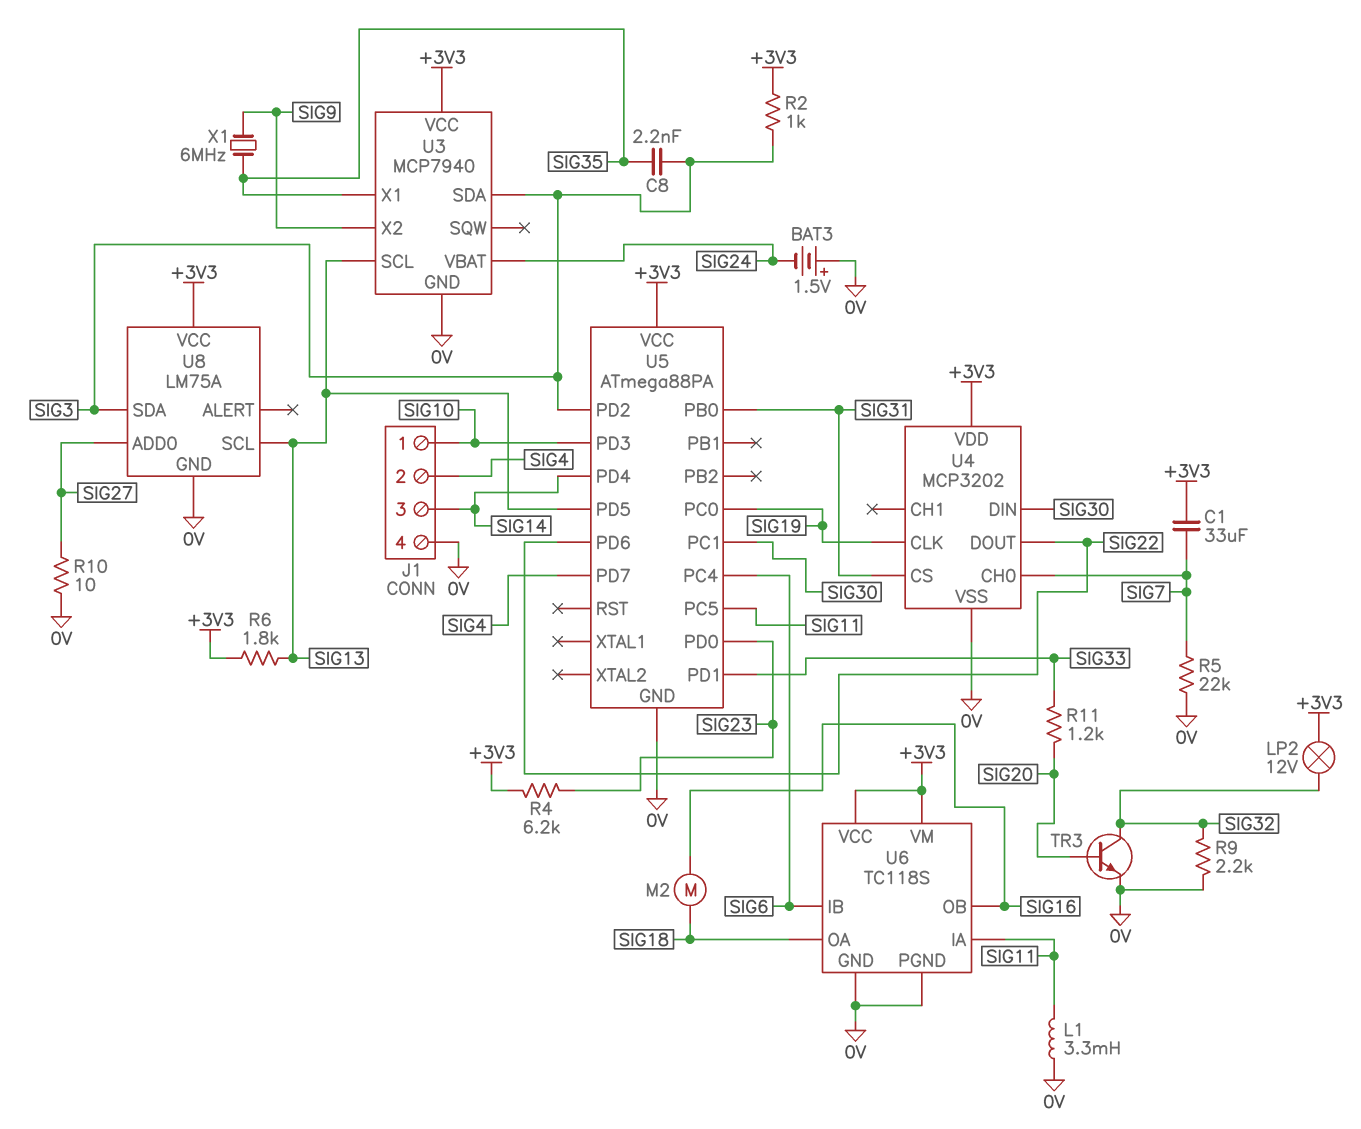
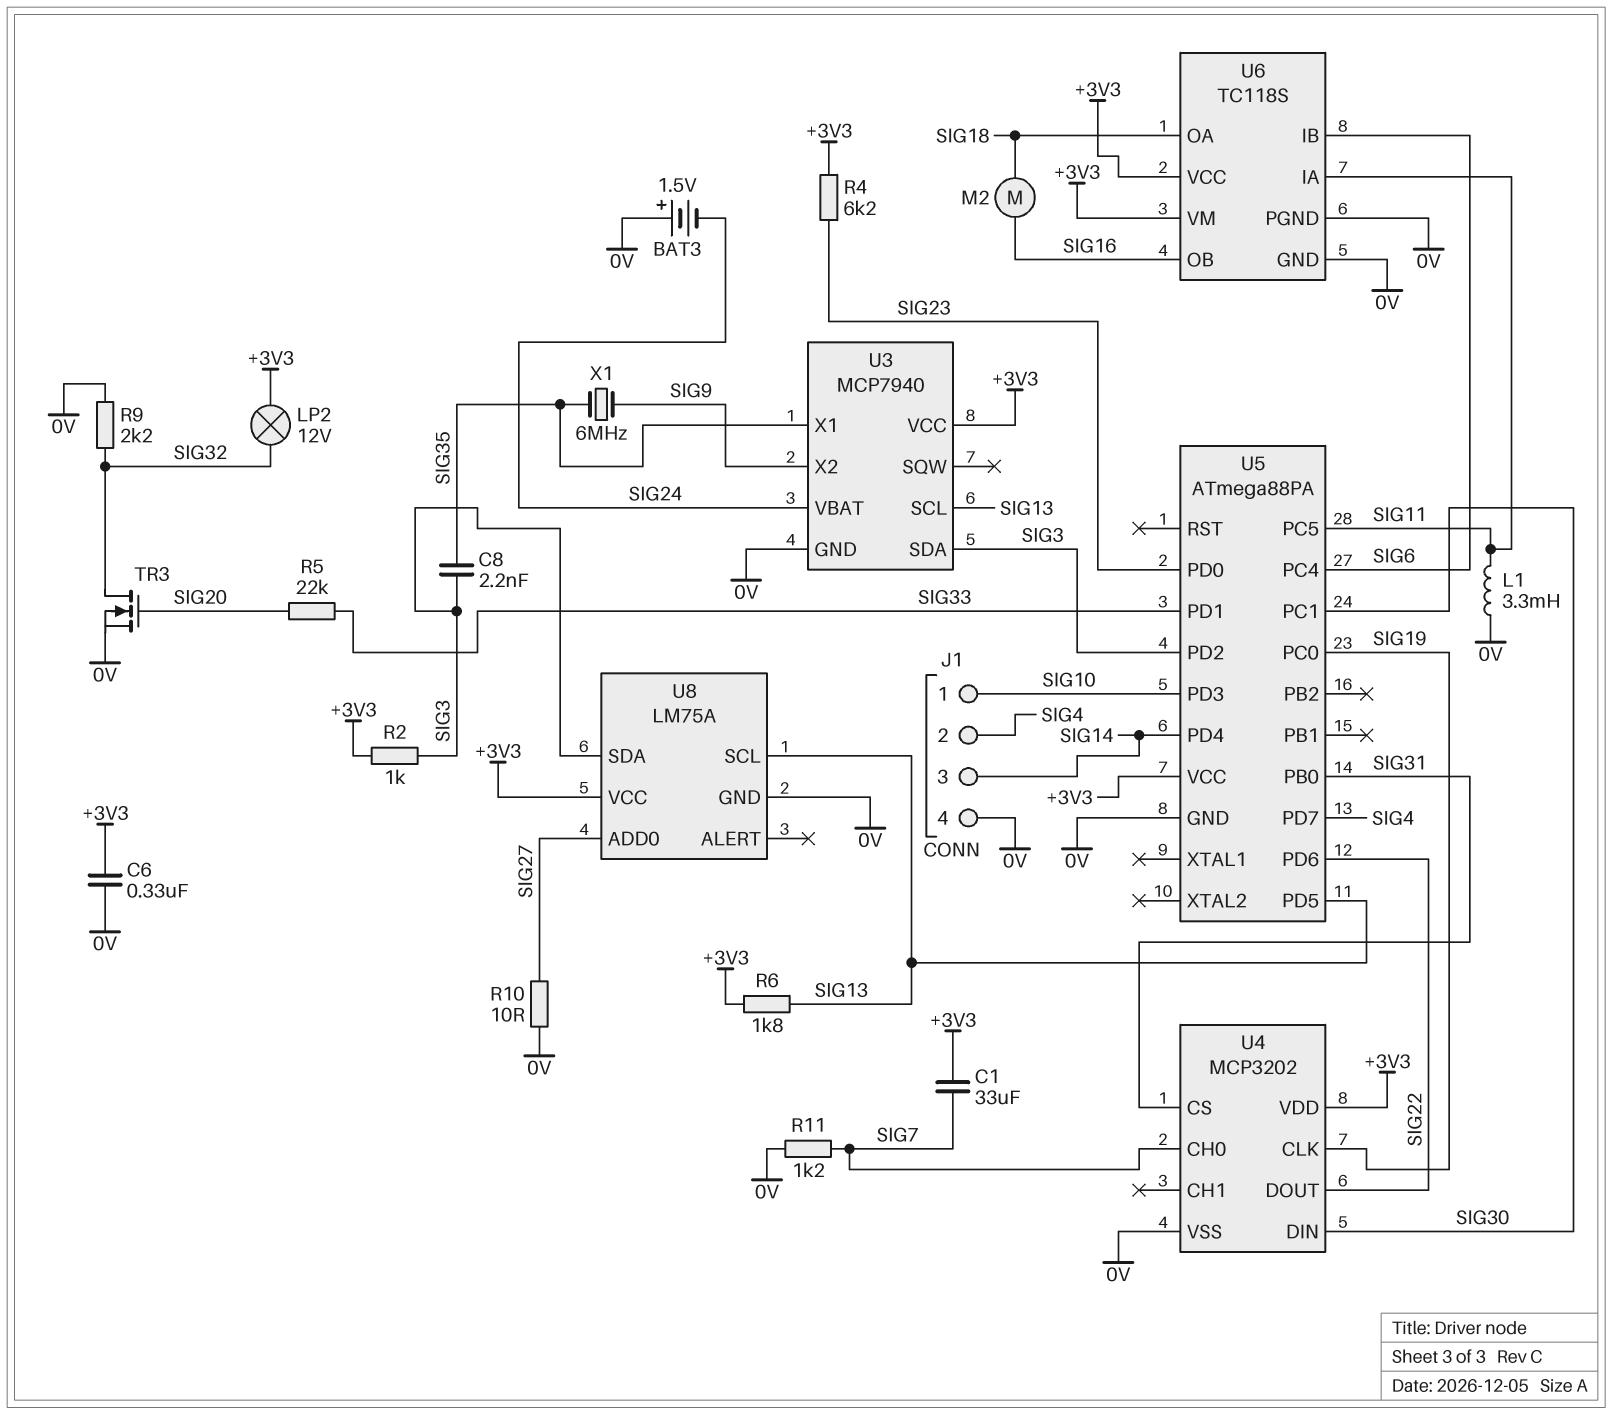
C6: none -> 330nF (+3V3, 0V)
R5: 22k (0V, SIG7) -> 22k (SIG20, SIG33)
R11: 1.2k (SIG20, SIG33) -> 1.2k (0V, SIG7)
TR3: NPN (B SIG20, C SIG32, E 0V) -> NMOS (G SIG20, D SIG32, S 0V)

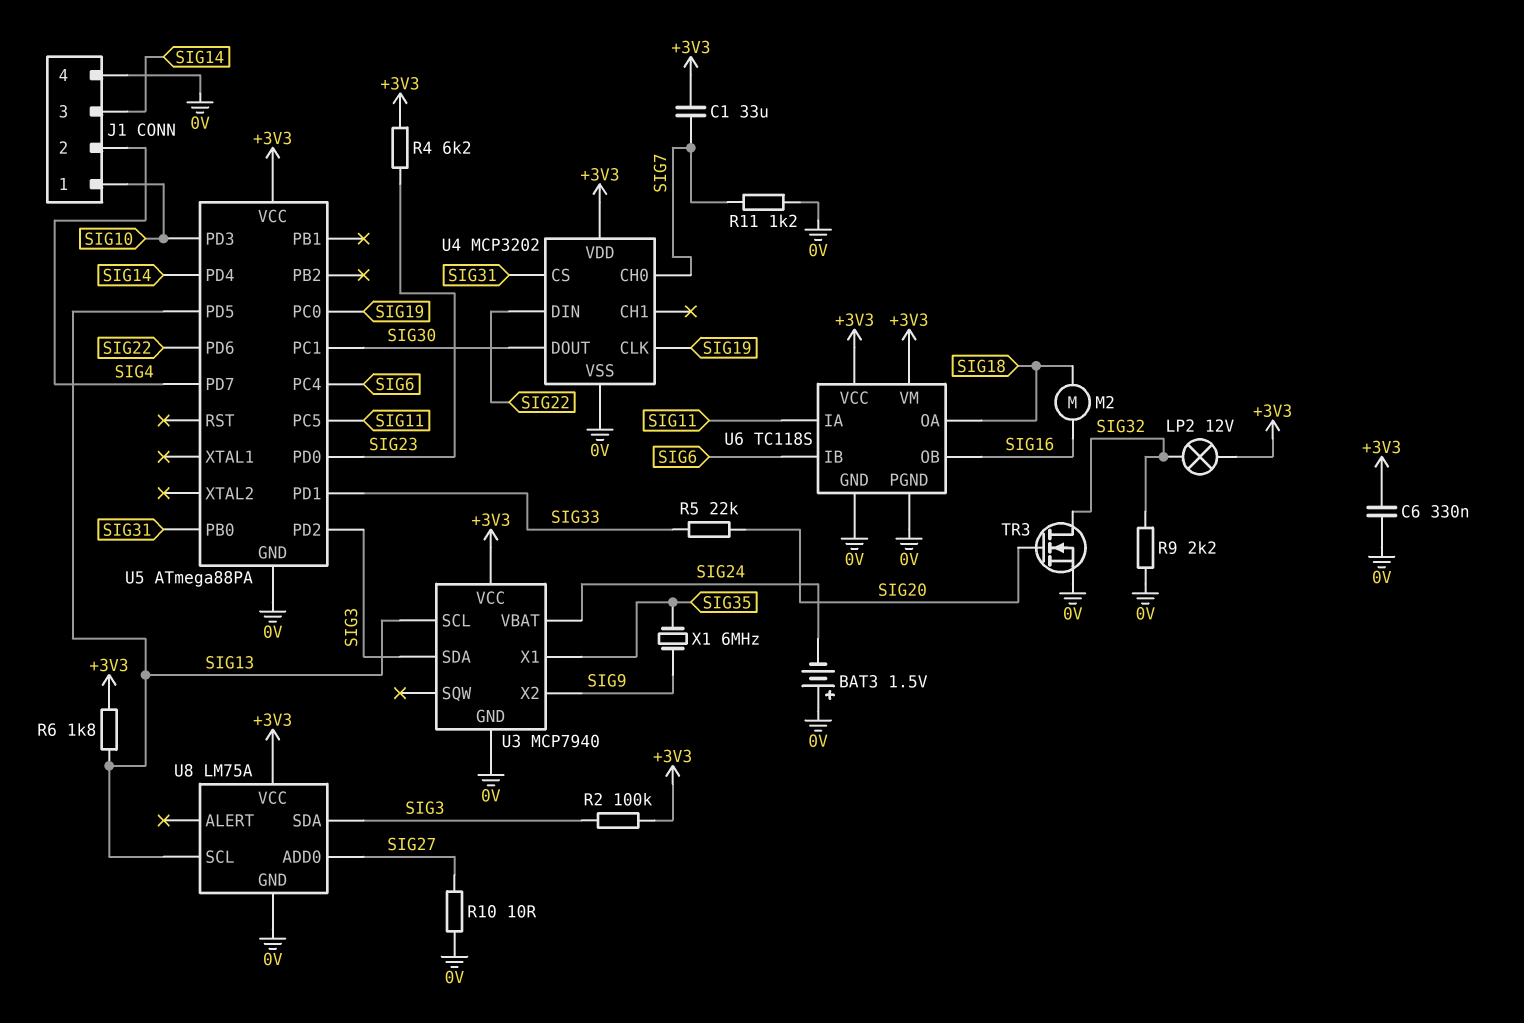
C8: 2.2nF (SIG3, SIG35) -> none
L1: 3.3mH (0V, SIG11) -> none
R2: 1k (+3V3, SIG3) -> 100k (+3V3, SIG3)
U4 pin DIN: SIG30 -> SIG22
U4 pin DOUT: SIG22 -> SIG30

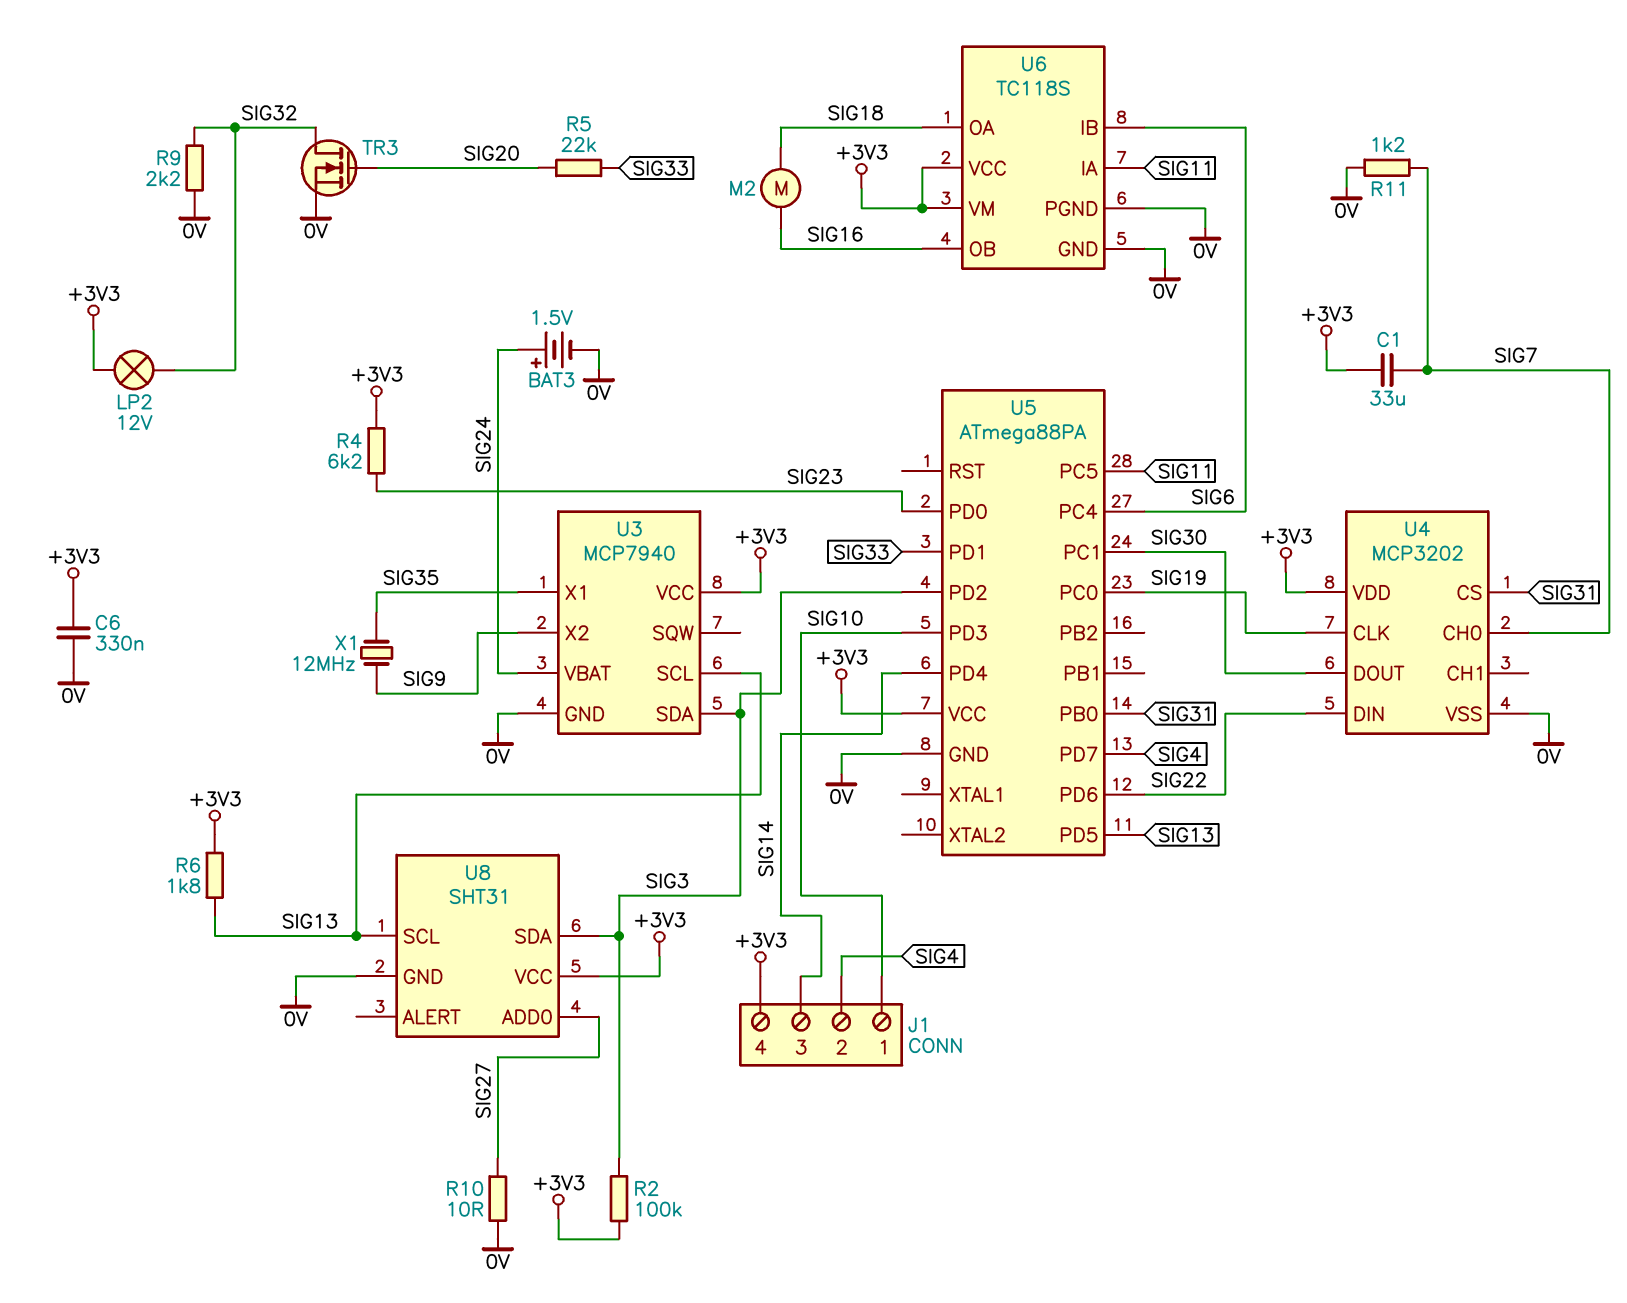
BAT3: 1.5V (plus 0V, minus SIG24) -> 1.5V (plus SIG24, minus 0V)
J1 pin 4: 0V -> +3V3
U8: LM75A -> SHT31
X1: 6MHz (SIG9, SIG35) -> 12MHz (SIG9, SIG35)

